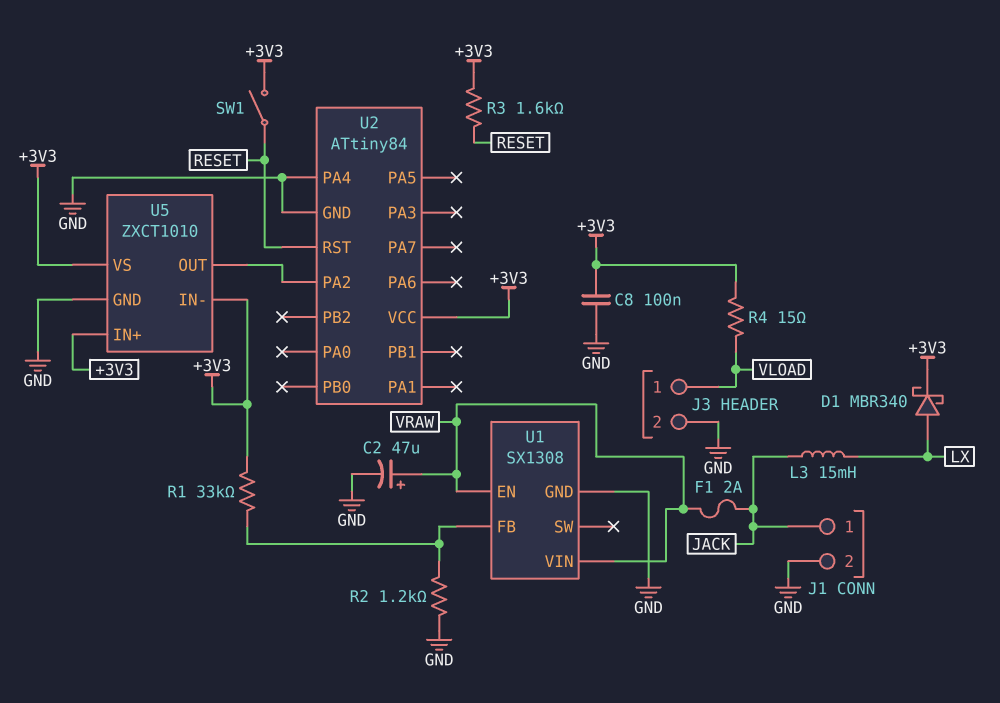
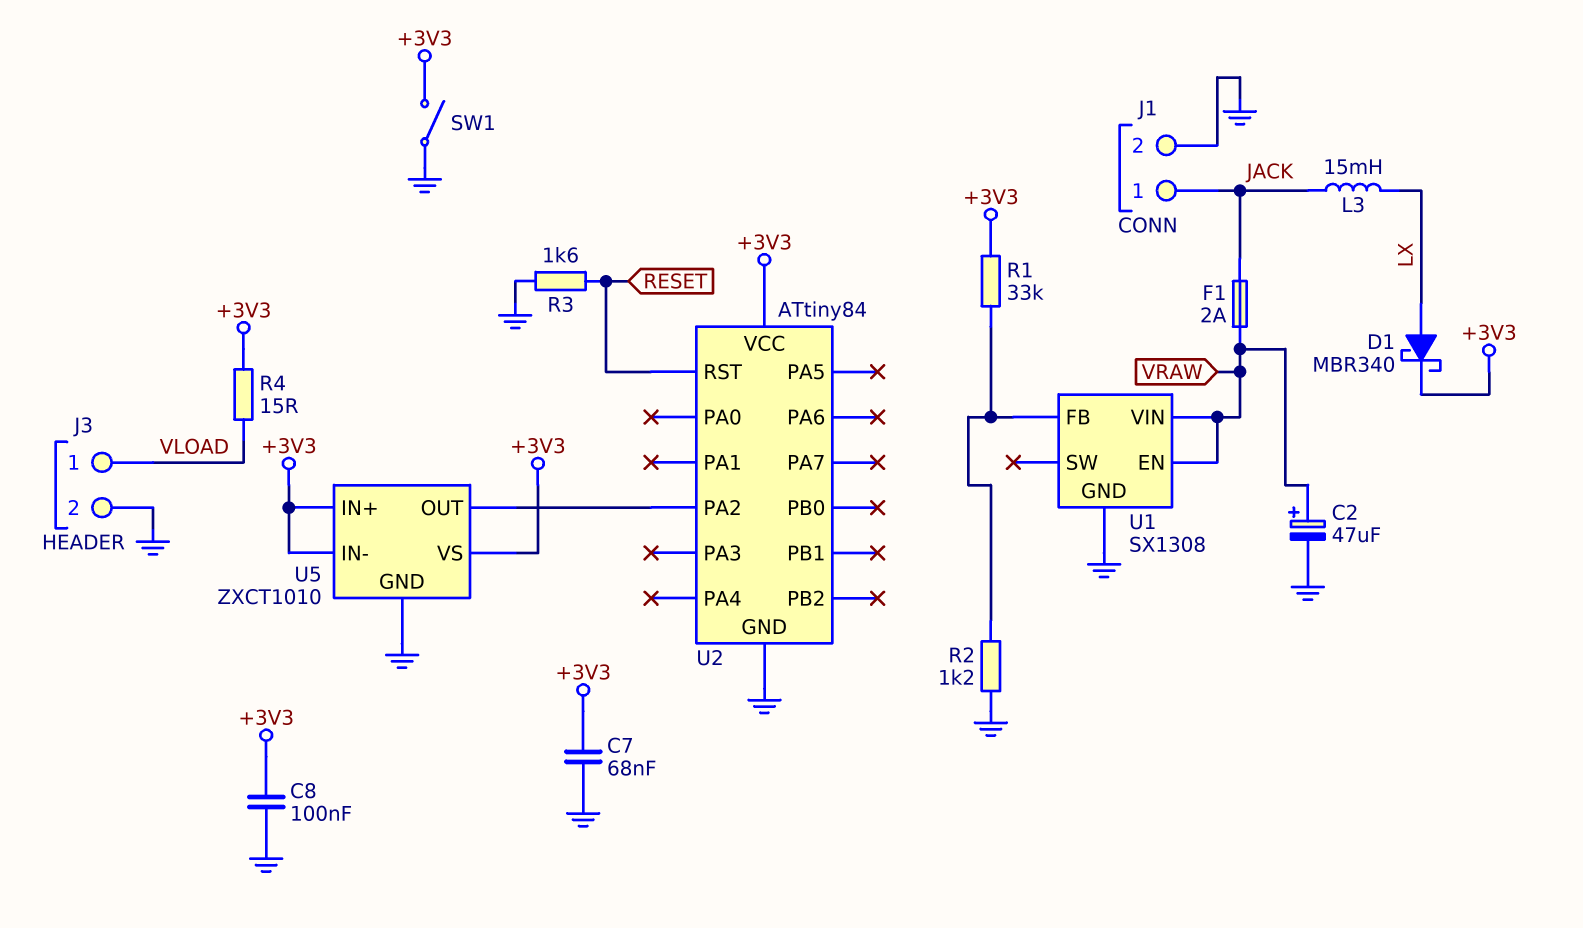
C7: none -> 68nF (+3V3, GND)
R3: 1.6k (+3V3, RESET) -> 1.6k (GND, RESET)
SW1: switch (+3V3, RESET) -> switch (+3V3, GND)
U2 pin PA4: GND -> none

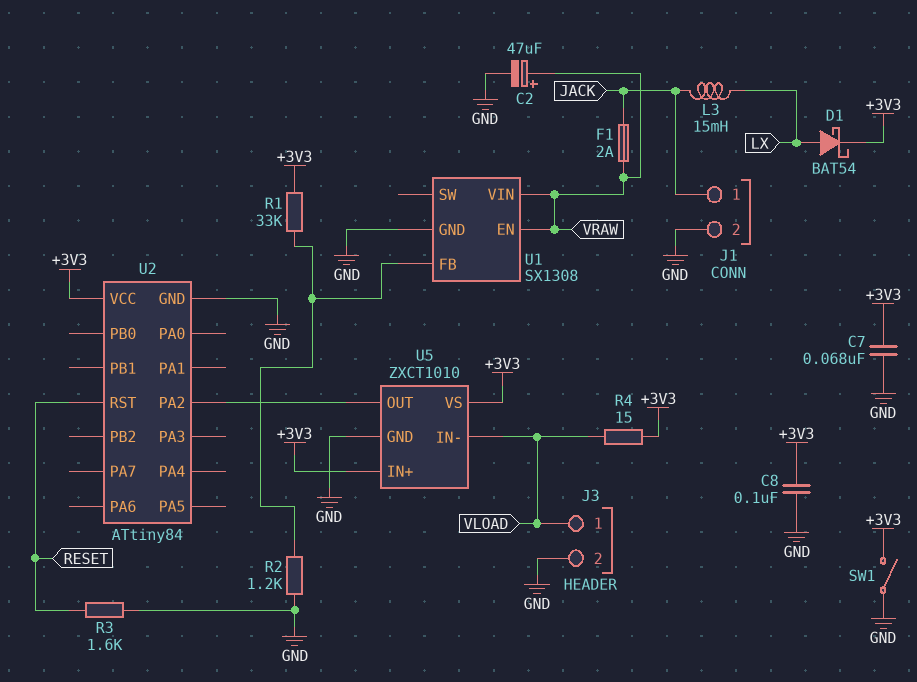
D1: schottky MBR340 (A LX, K +3V3) -> schottky BAT54 (A LX, K +3V3)
U5 pin IN-: +3V3 -> VLOAD

